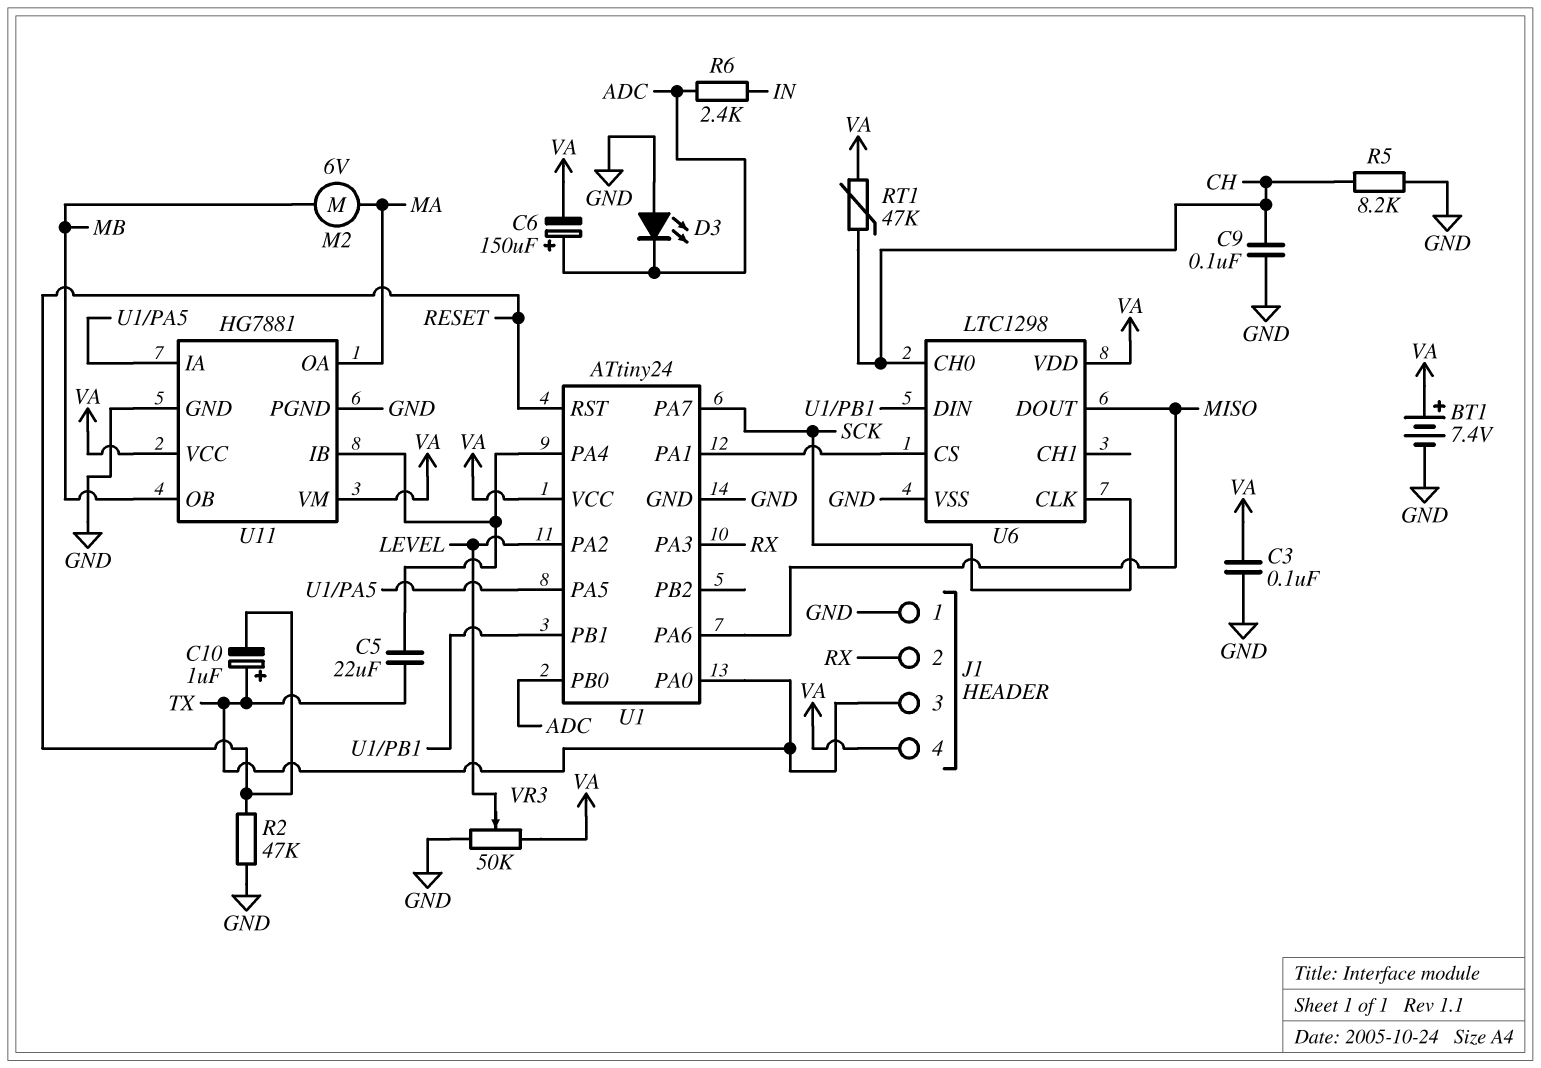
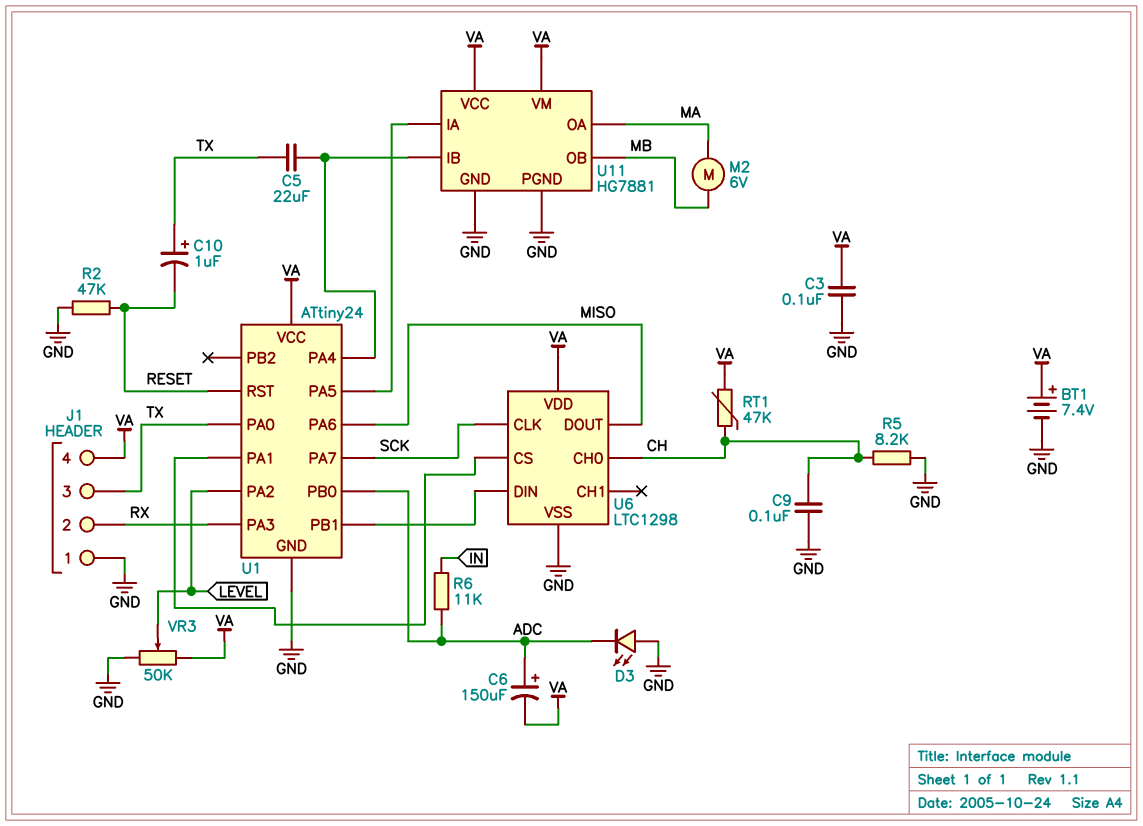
R6: 2.4k (ADC, IN) -> 11k (ADC, IN)

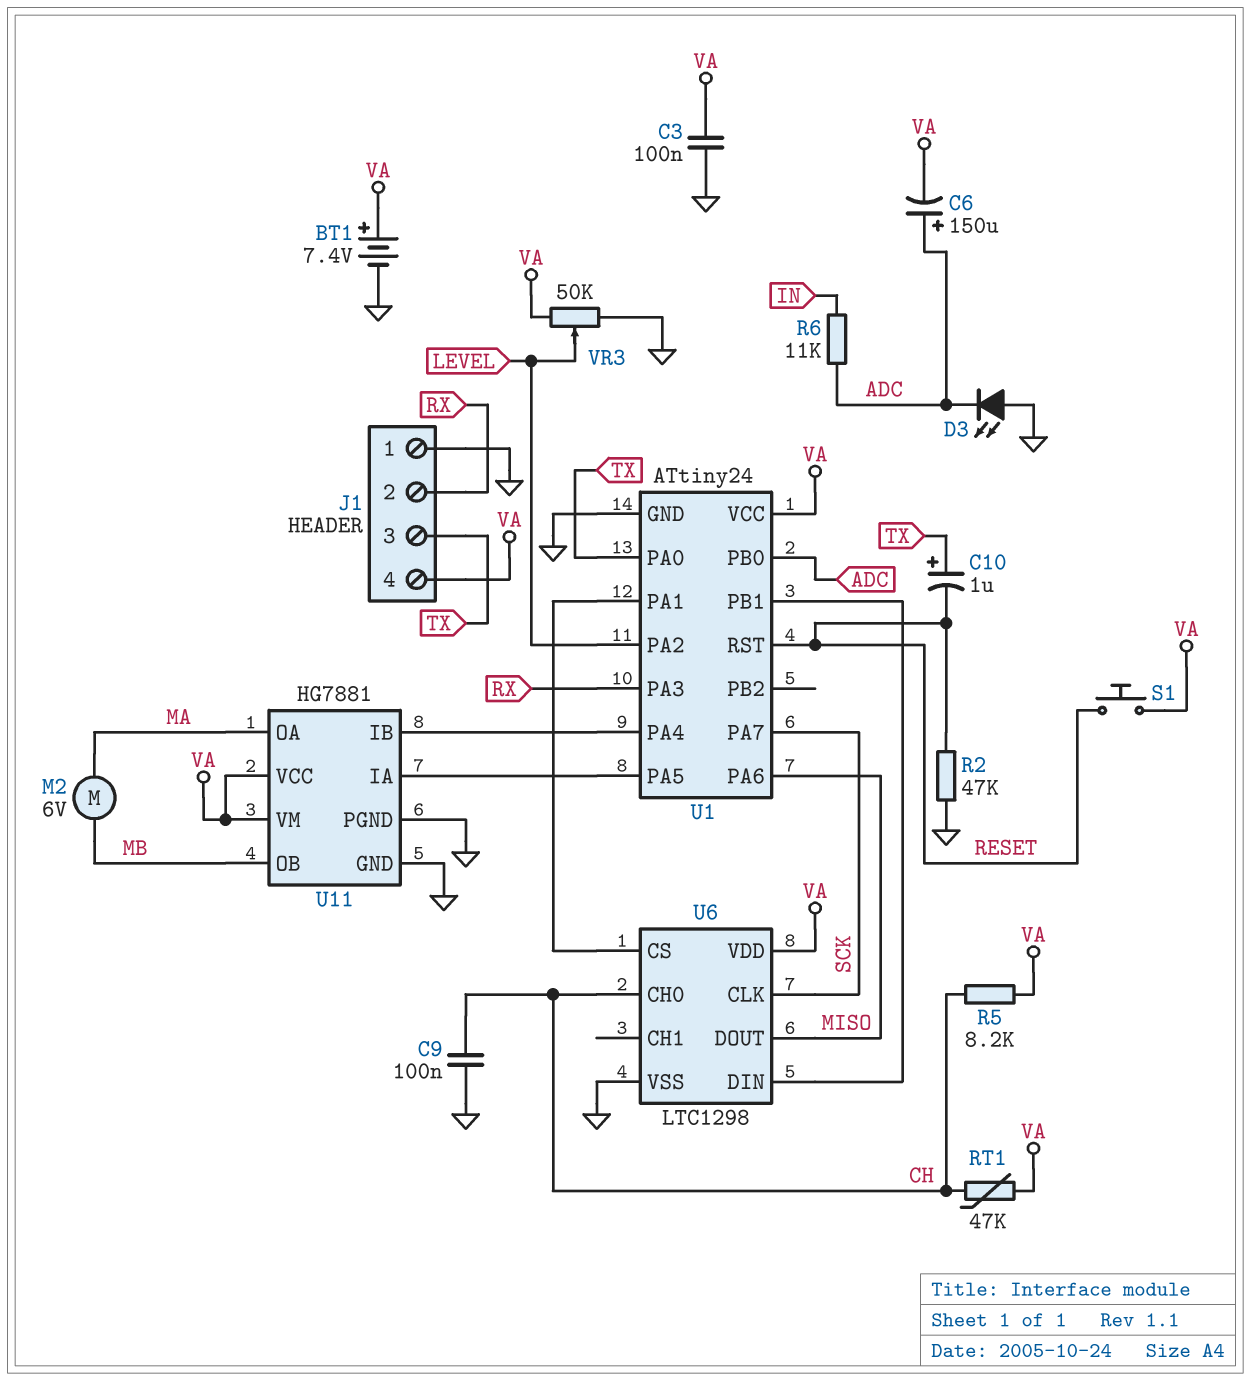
C5: 22uF (TX, U1/PA4) -> none
R5: 8.2k (CH, GND) -> 8.2k (CH, VA)
S1: none -> button (RESET, VA)

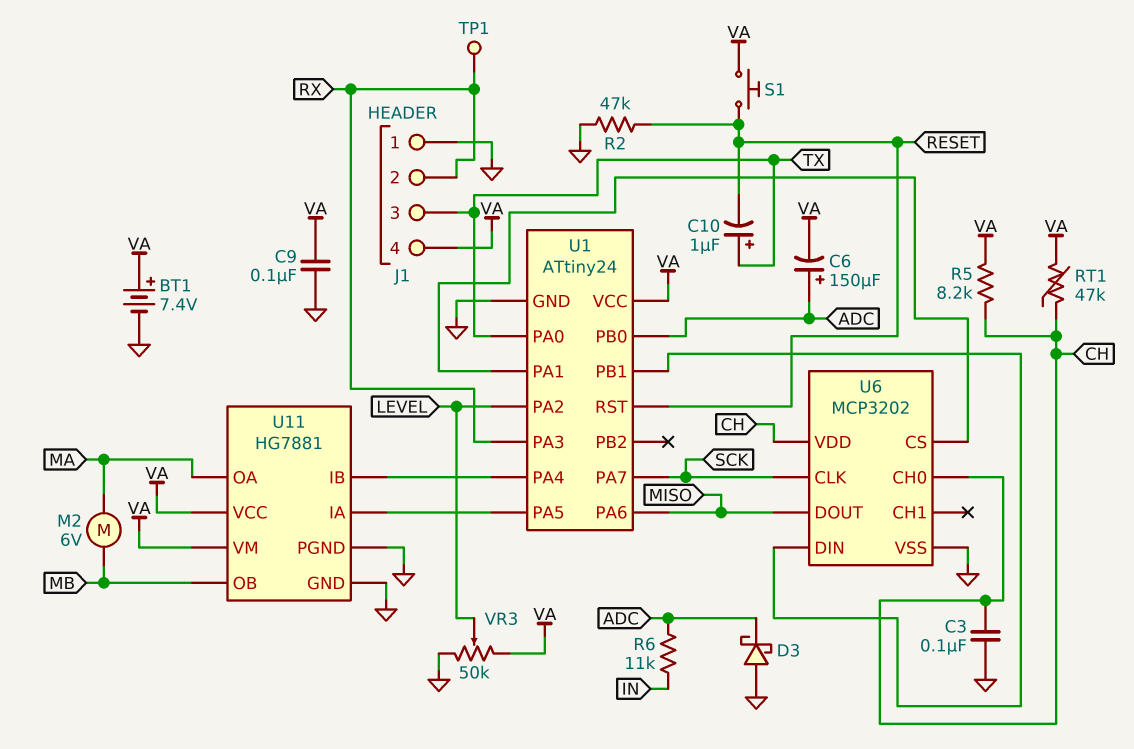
C3: 100nF (GND, VA) -> 100nF (CH, GND)
C9: 100nF (CH, GND) -> 100nF (GND, VA)
D3: LED (A GND, K ADC) -> schottky (A GND, K ADC)
TP1: none -> test point (RX)
U6: LTC1298 -> MCP3202
U6 pin VDD: VA -> CH

